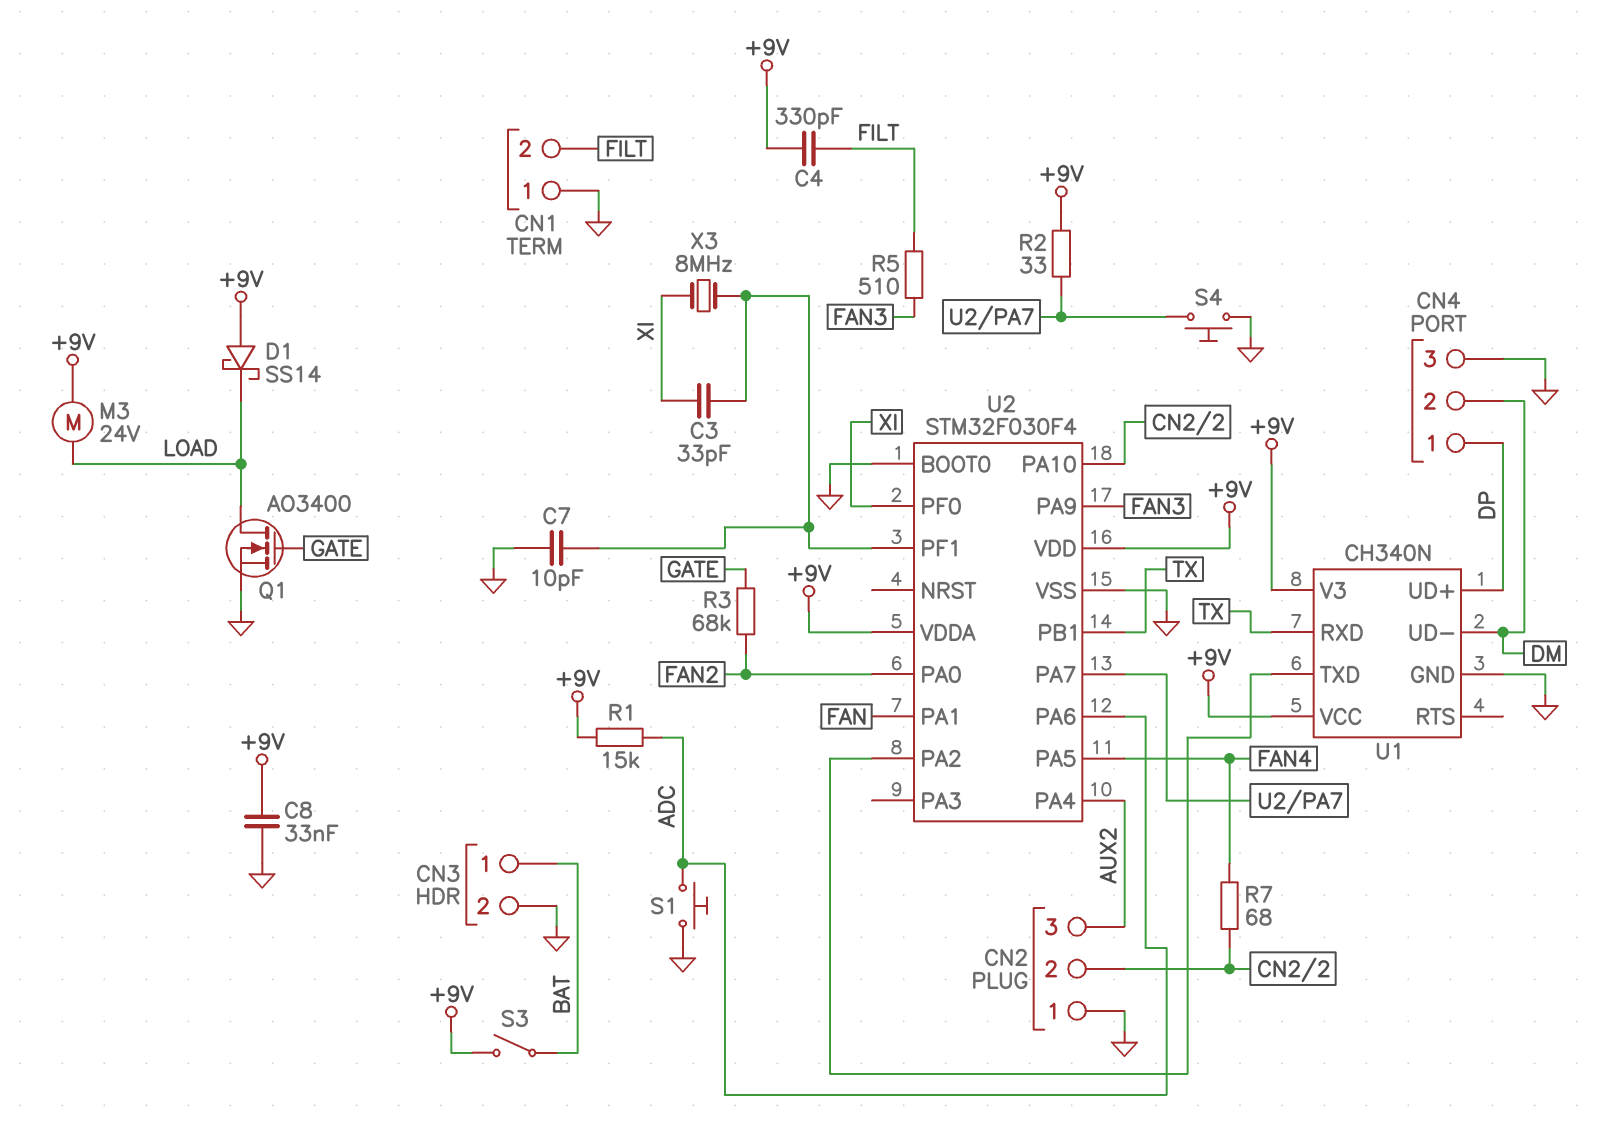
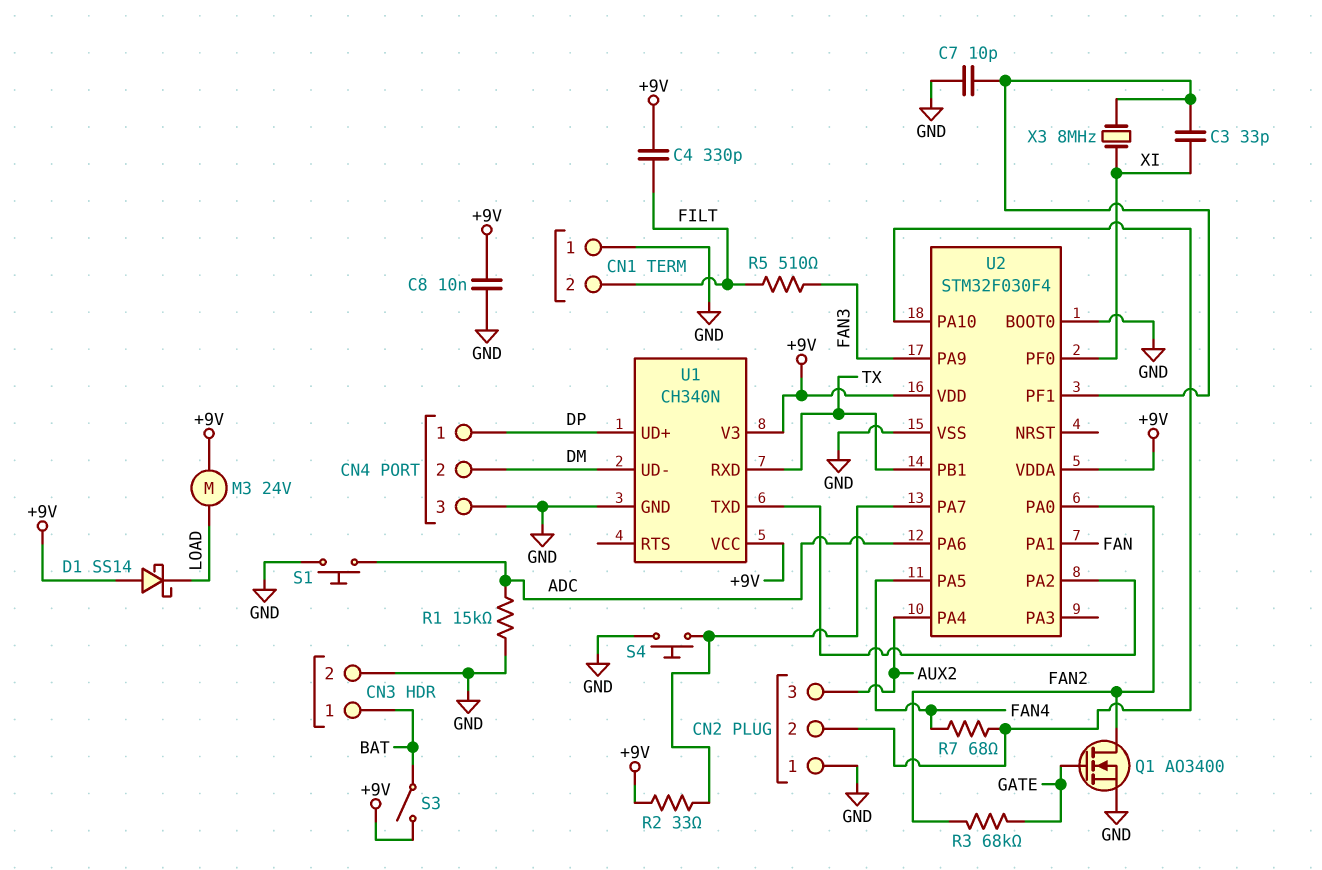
C8: 33nF (+9V, GND) -> 10nF (+9V, GND)
Q1: NMOS AO3400 (G GATE, D LOAD, S GND) -> NMOS AO3400 (G GATE, D FAN2, S GND)
R1: 15k (+9V, ADC) -> 15k (ADC, GND)

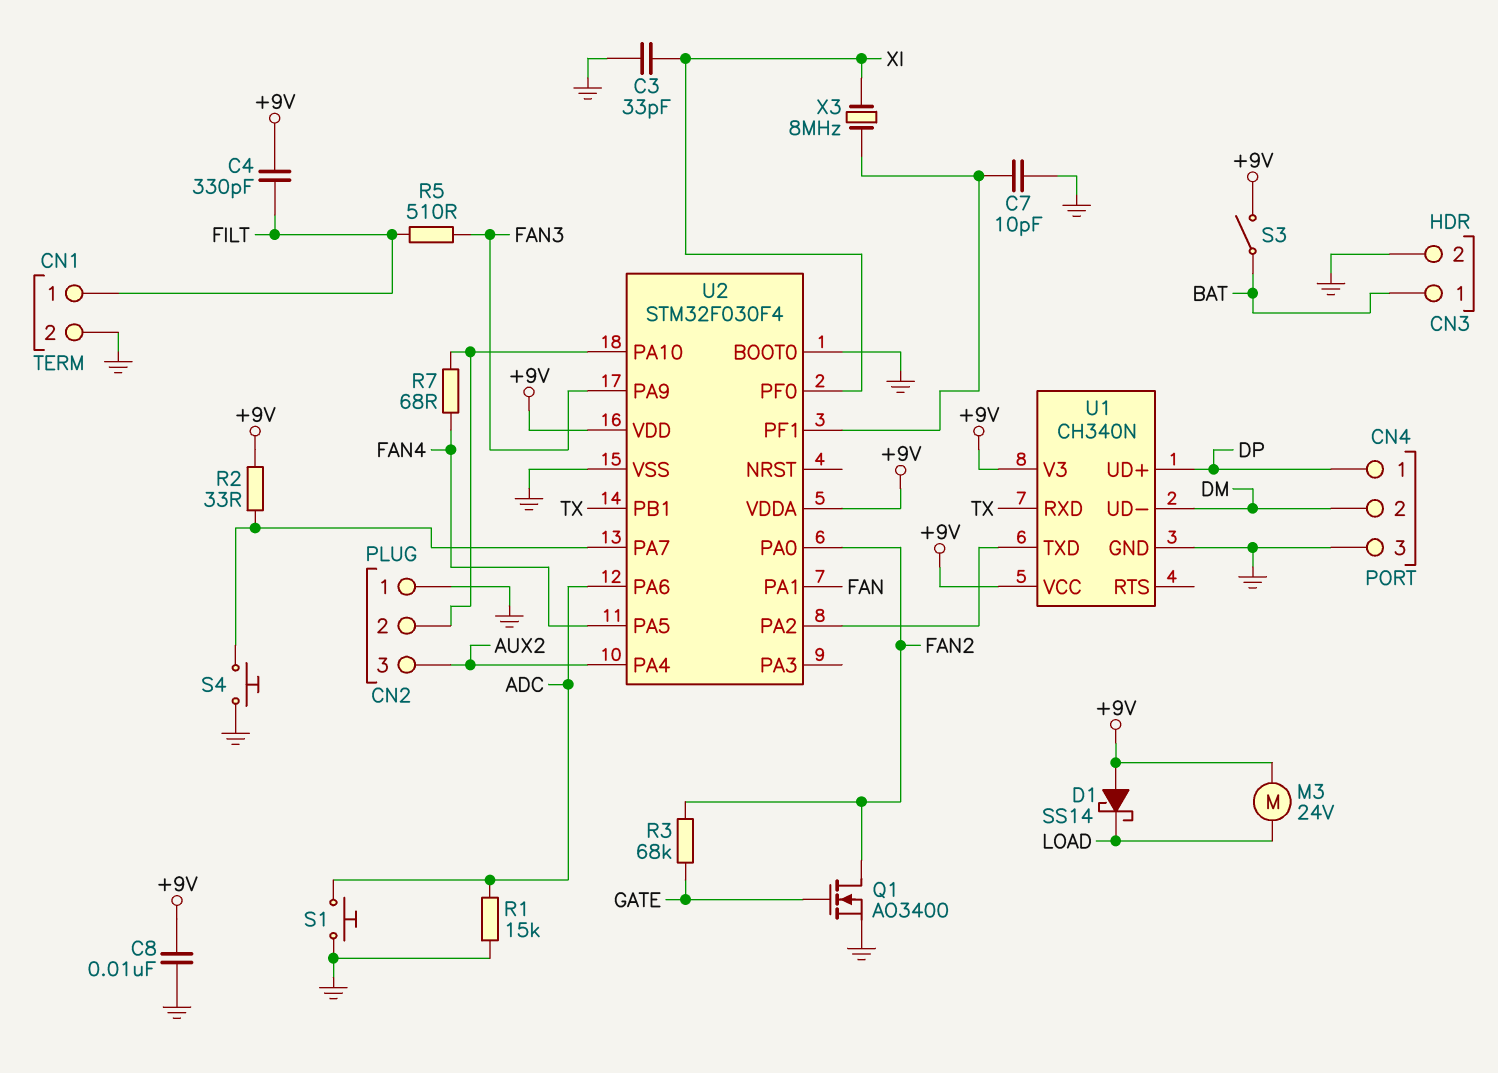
C3: 33pF (U2/PF1, XI) -> 33pF (GND, XI)
CN1 pin 1: GND -> FILT
CN1 pin 2: FILT -> GND

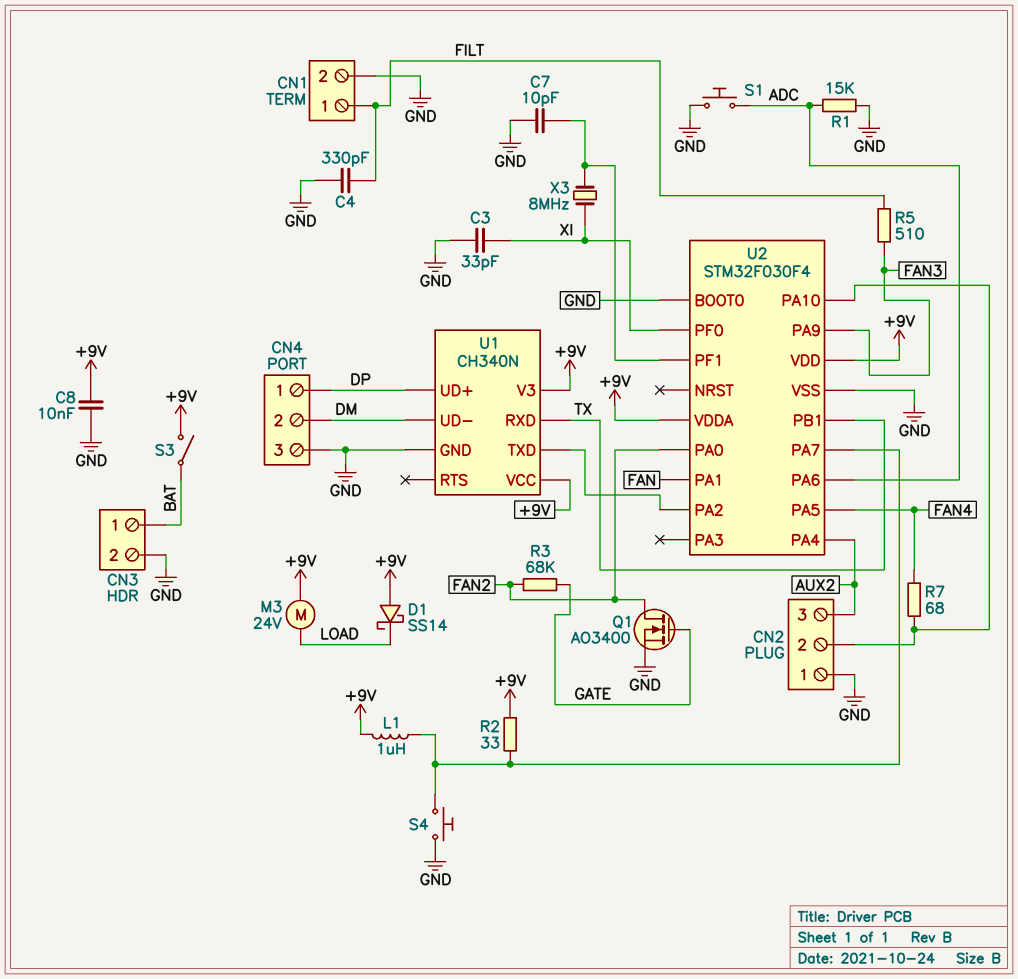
C4: 330pF (+9V, FILT) -> 330pF (FILT, GND)
L1: none -> 1uH (+9V, U2/PA7)

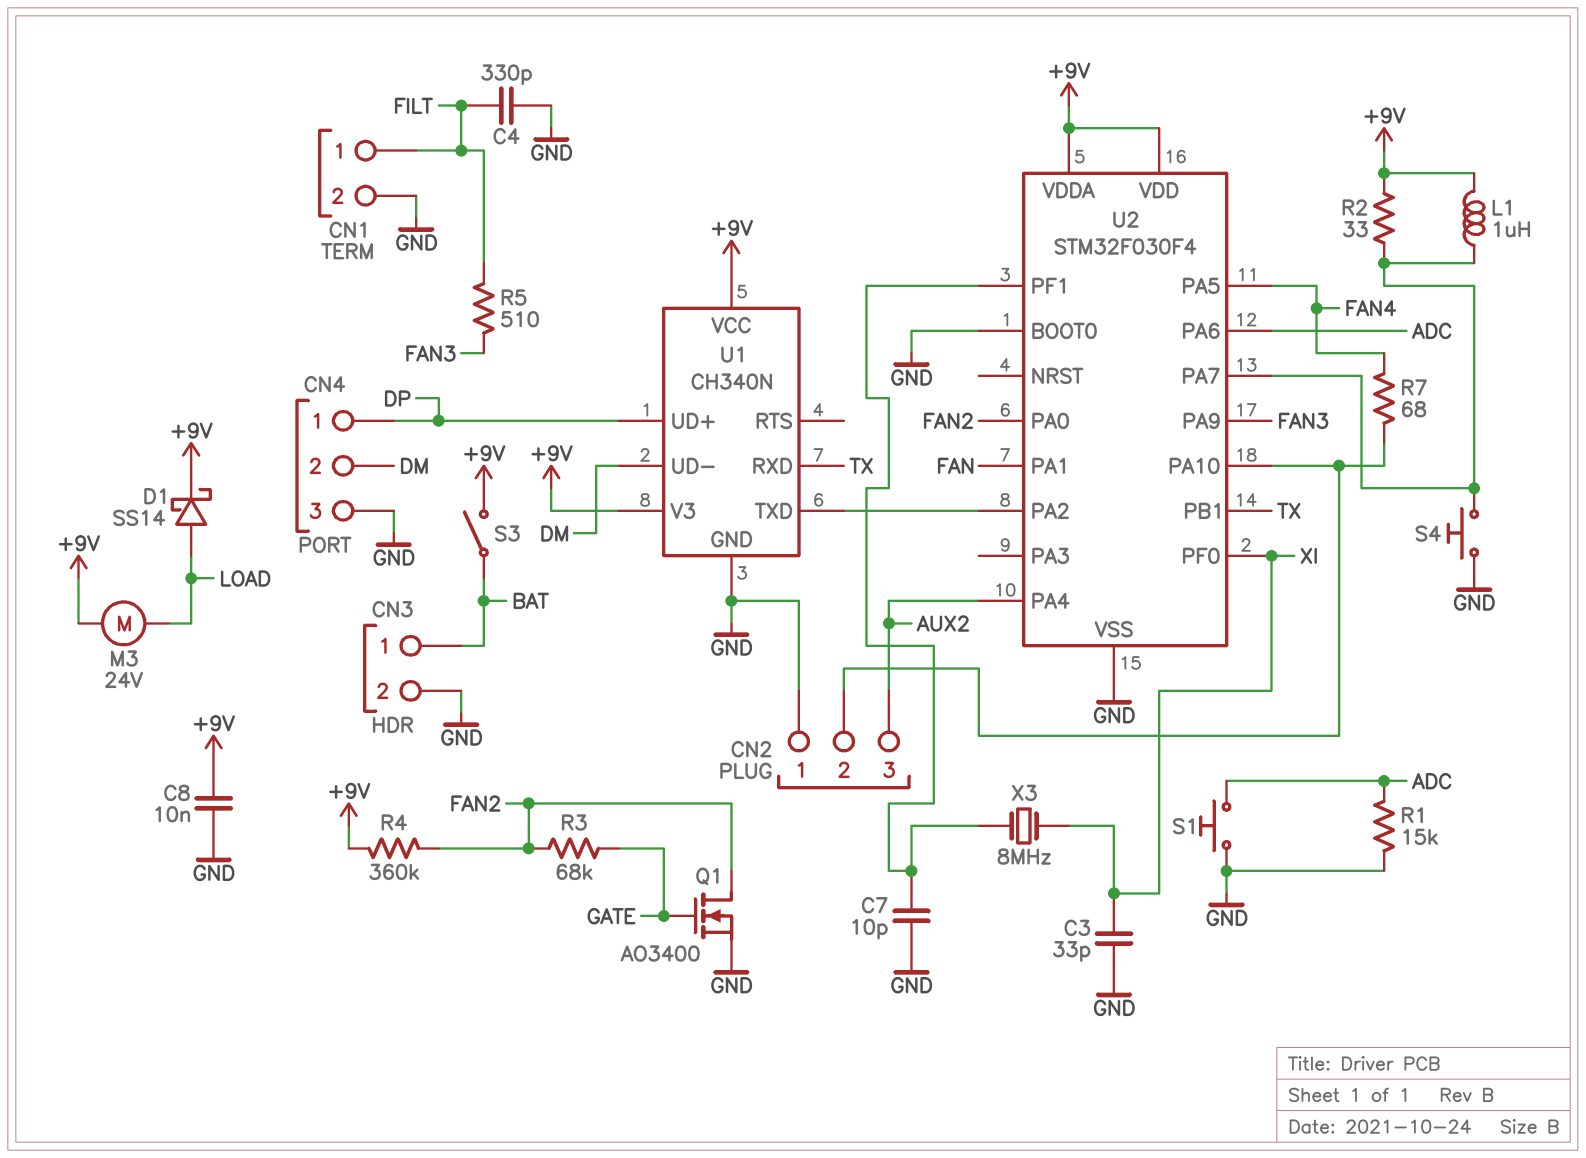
D1: schottky SS14 (A +9V, K LOAD) -> schottky SS14 (A LOAD, K +9V)
R4: none -> 360k (+9V, FAN2)

